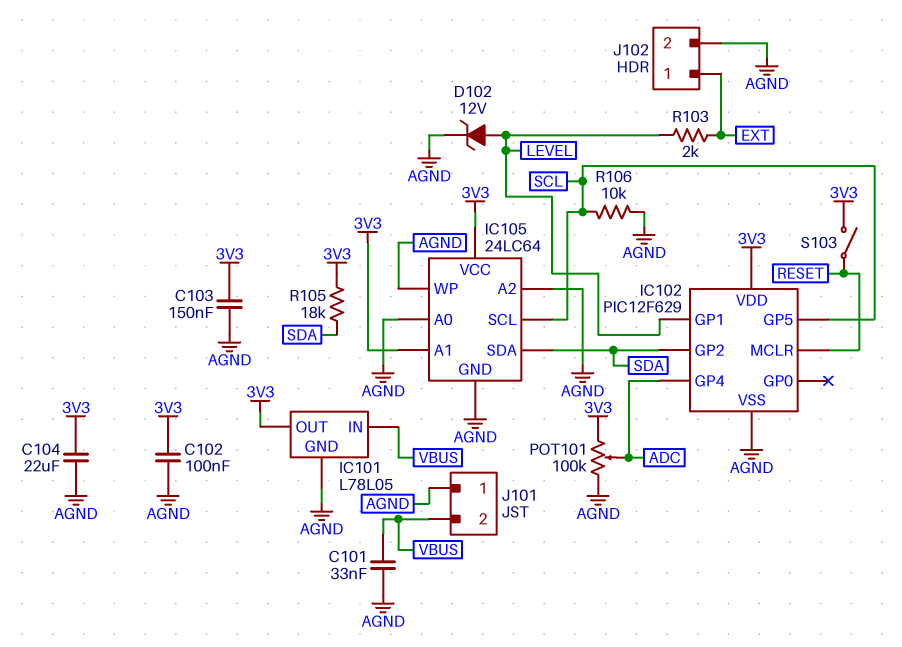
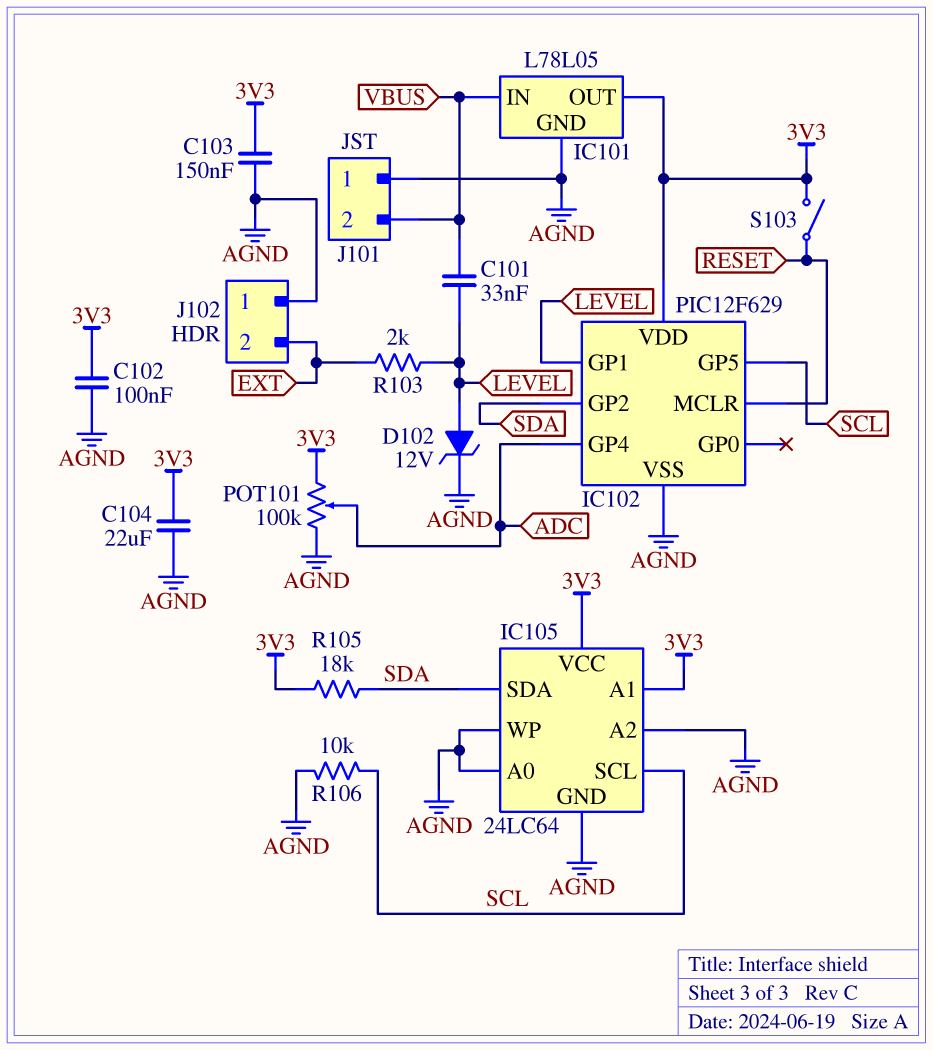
C101: 33nF (AGND, VBUS) -> 33nF (LEVEL, VBUS)
J102 pin 1: EXT -> AGND
J102 pin 2: AGND -> EXT

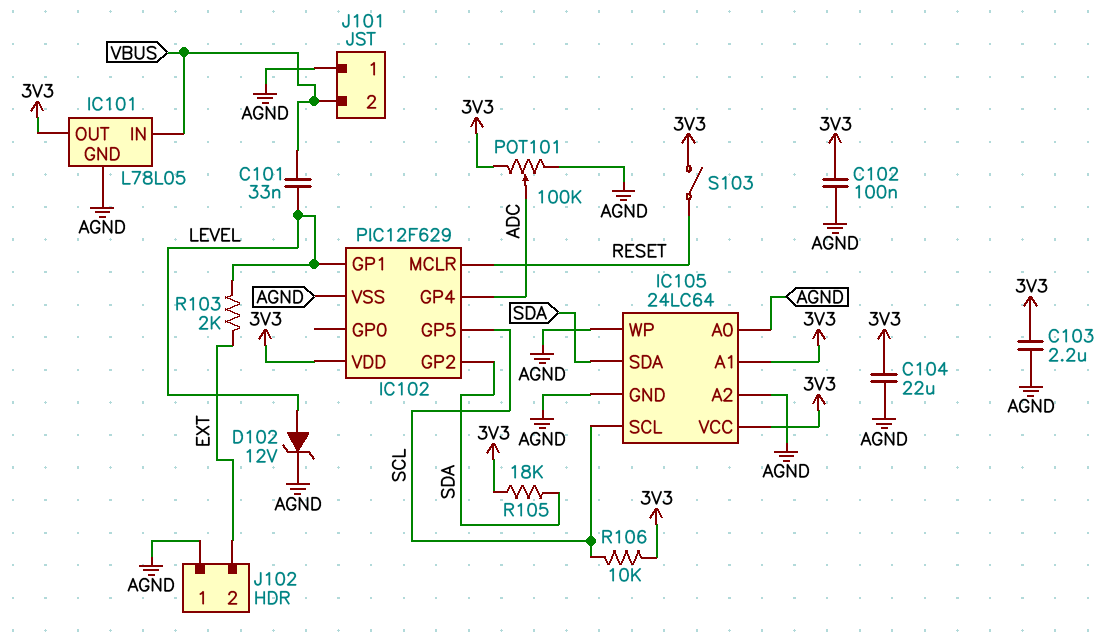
C103: 150nF (3V3, AGND) -> 2.2uF (3V3, AGND)
R106: 10k (AGND, SCL) -> 10k (3V3, SCL)

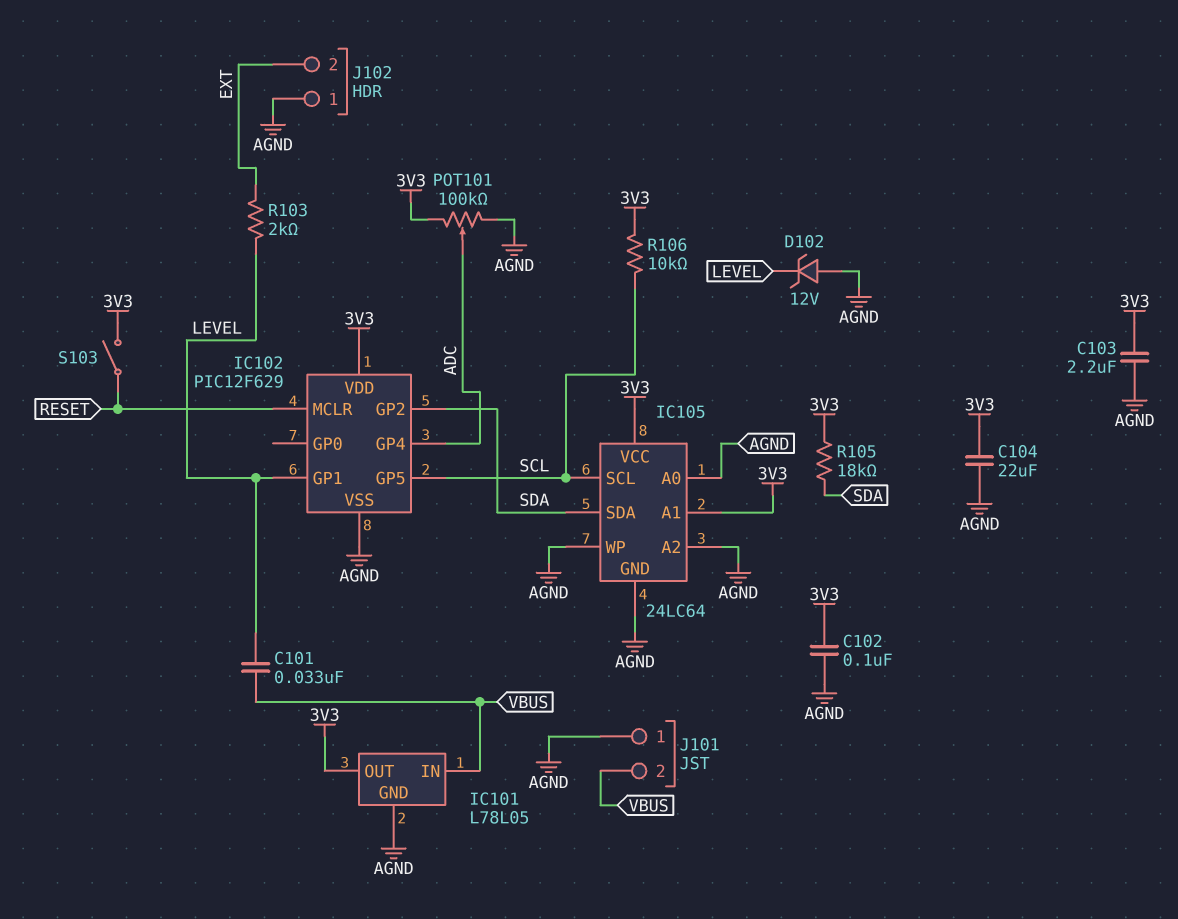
D102: zener 12V (A LEVEL, K AGND) -> zener 12V (A AGND, K LEVEL)

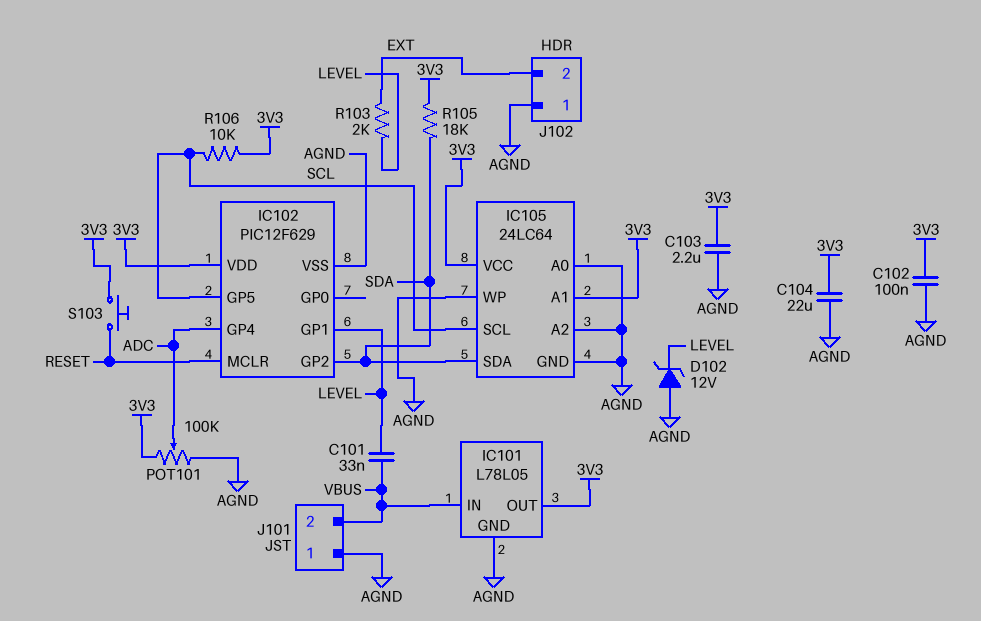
S103: switch (3V3, RESET) -> button (3V3, RESET)

